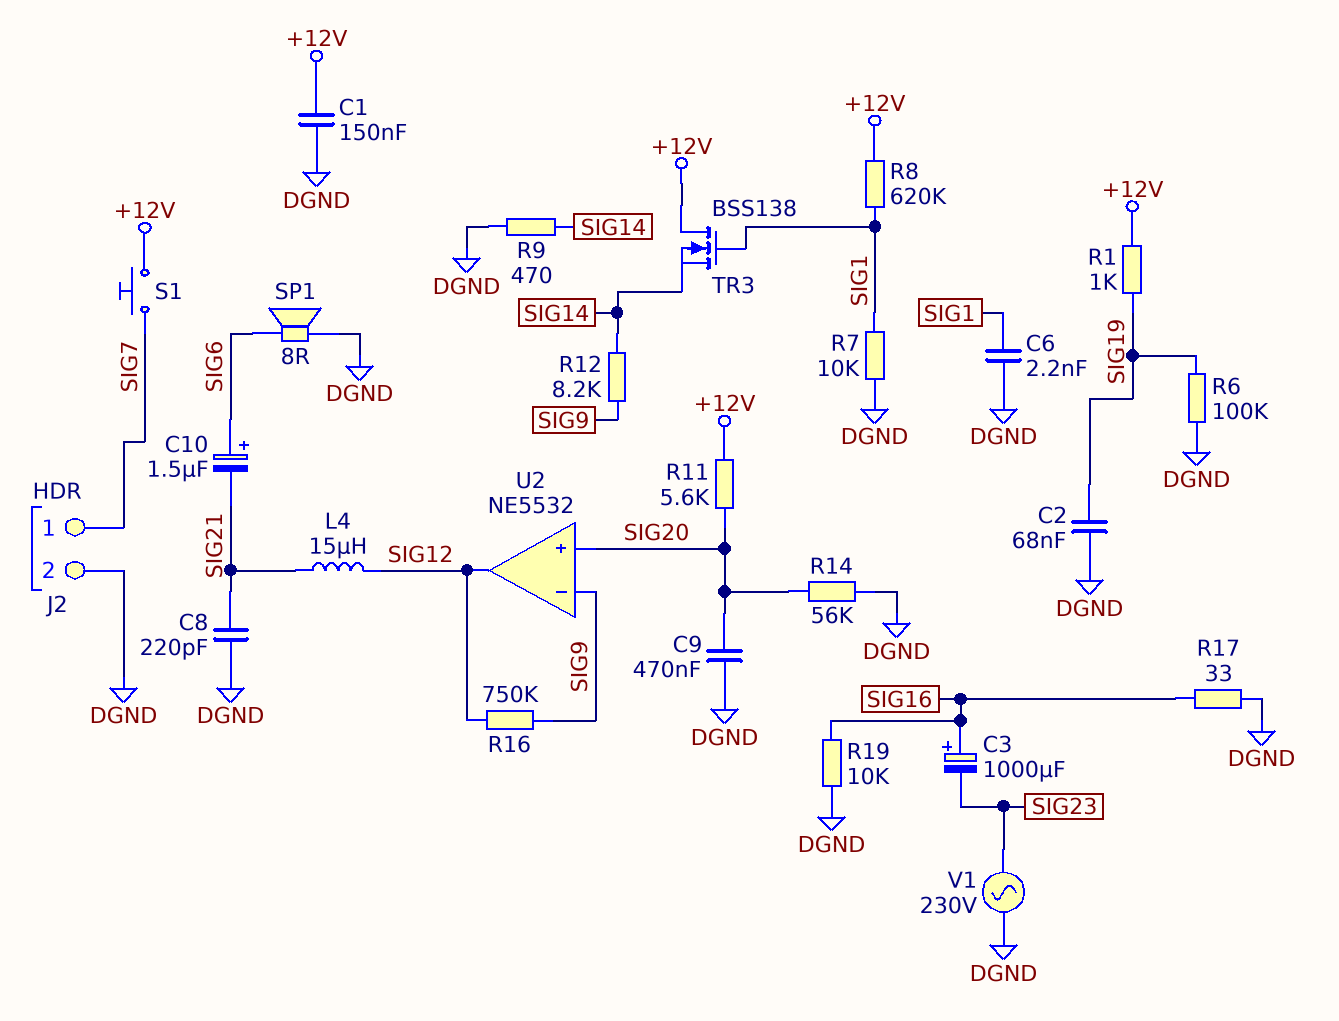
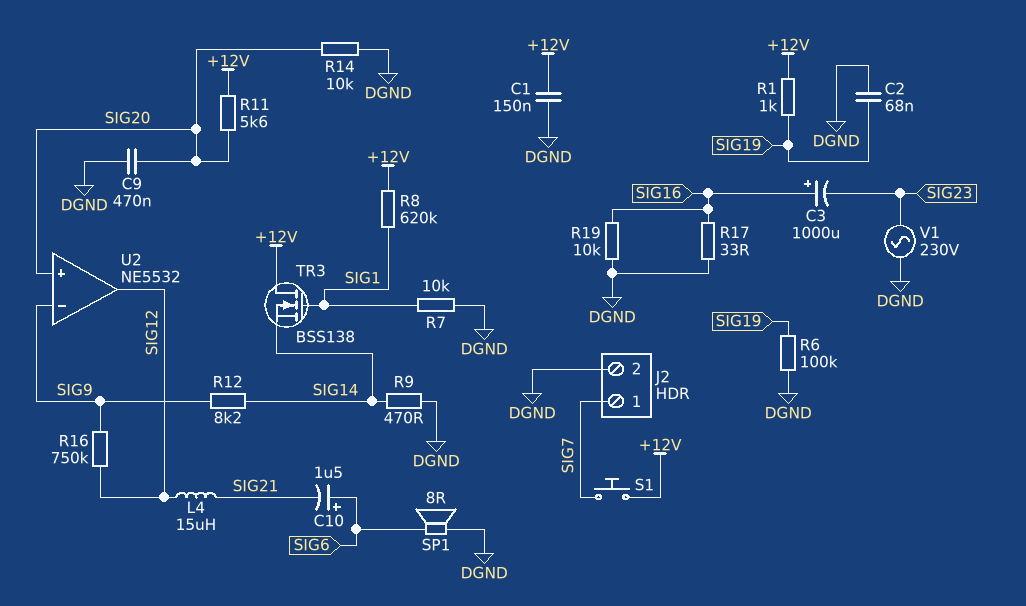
C6: 2.2nF (DGND, SIG1) -> none
C8: 220pF (DGND, SIG21) -> none
R14: 56k (DGND, SIG20) -> 10k (DGND, SIG20)

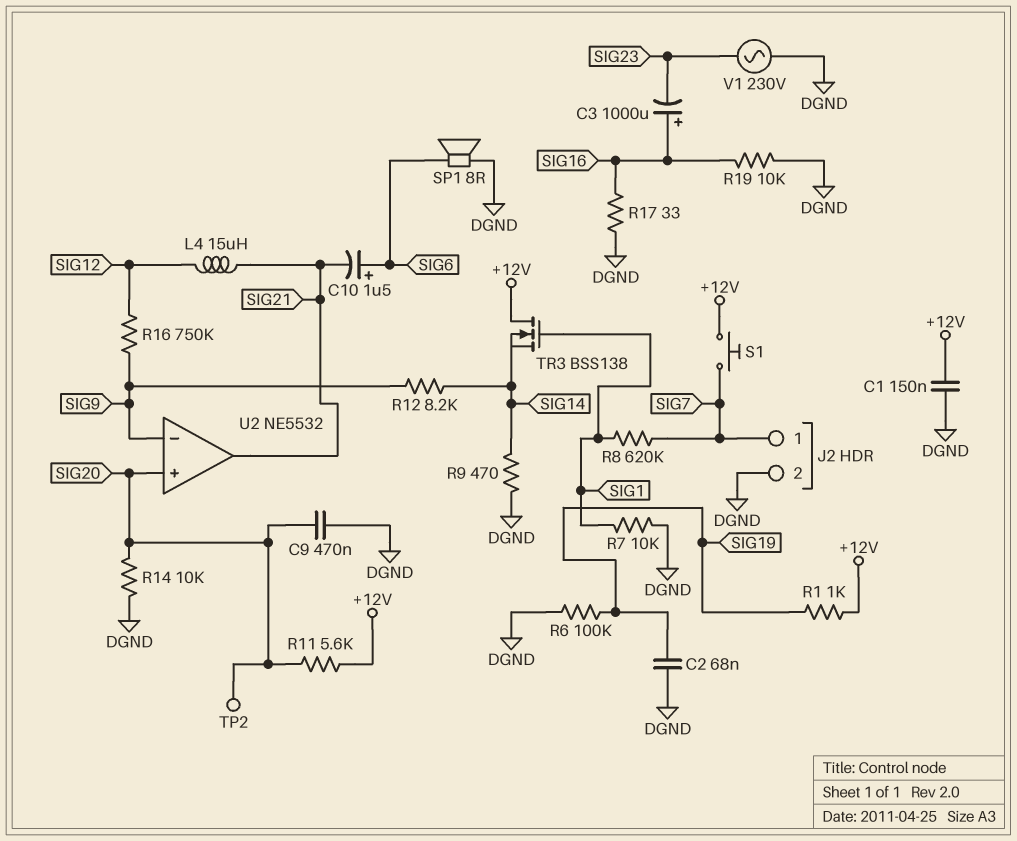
R8: 620k (+12V, SIG1) -> 620k (SIG1, SIG7)
TP2: none -> test point (SIG20)
U2 pin out: SIG12 -> SIG21

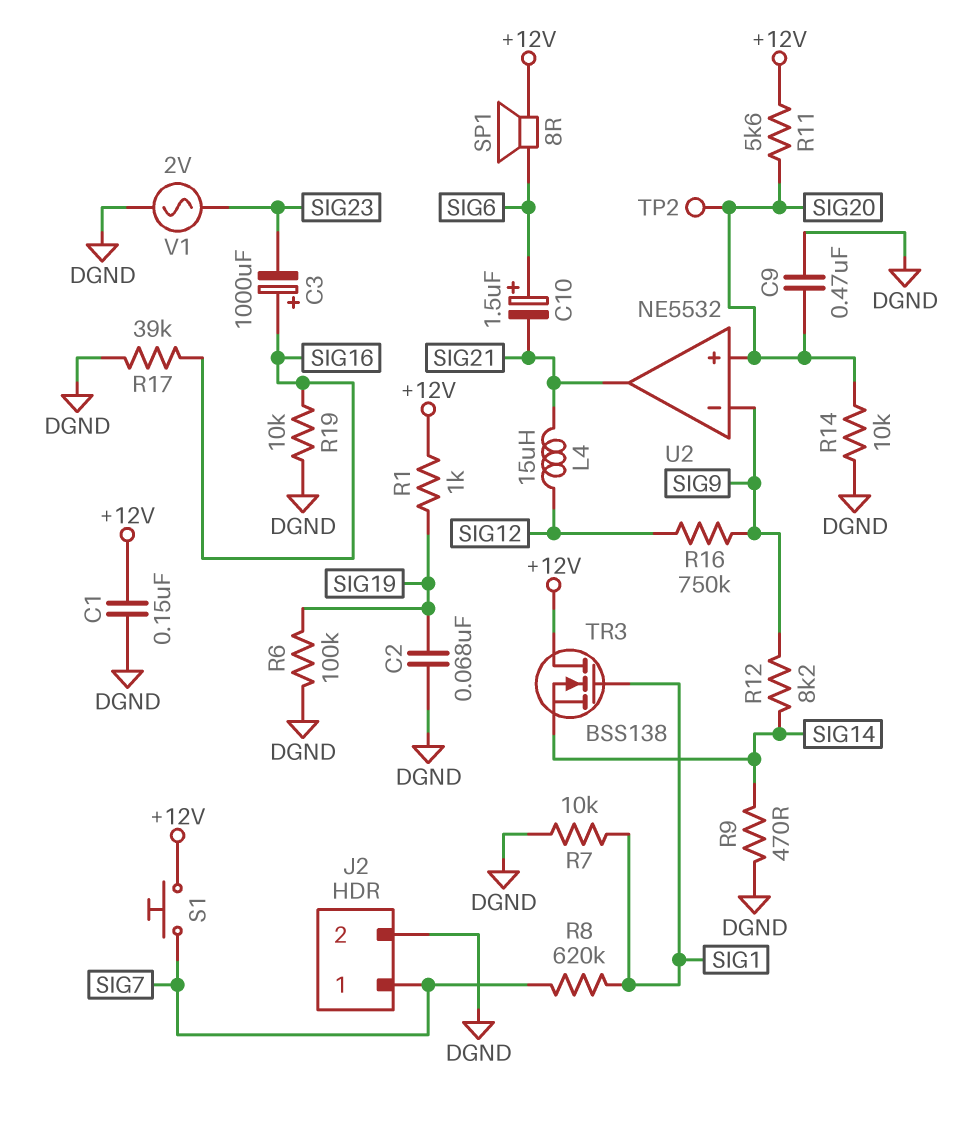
R17: 33 (DGND, SIG16) -> 39k (DGND, SIG16)
SP1: speaker 8R (DGND, SIG6) -> speaker 8R (+12V, SIG6)
V1: AC 230V (DGND, SIG23) -> AC 2V (DGND, SIG23)

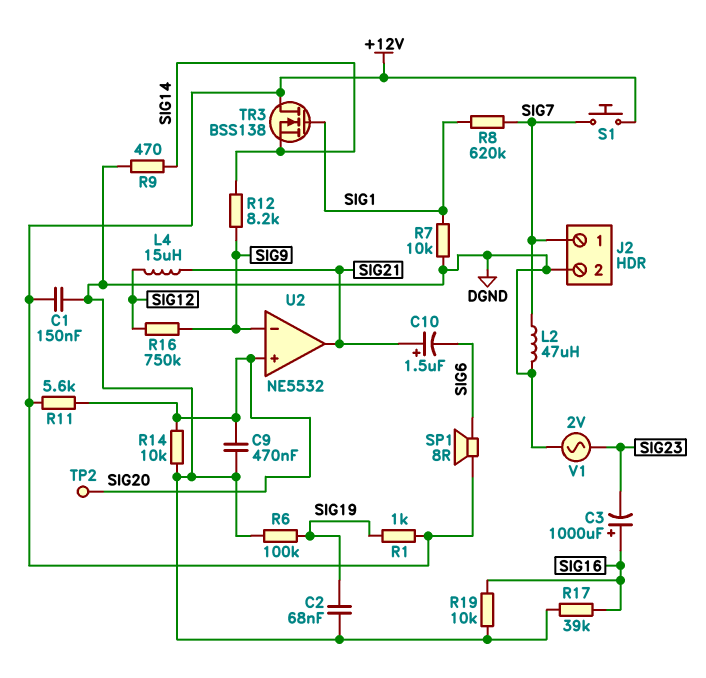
C10: 1.5uF (plus SIG6, minus SIG21) -> 1.5uF (plus SIG21, minus SIG6)
L2: none -> 47uH (DGND, SIG7)

